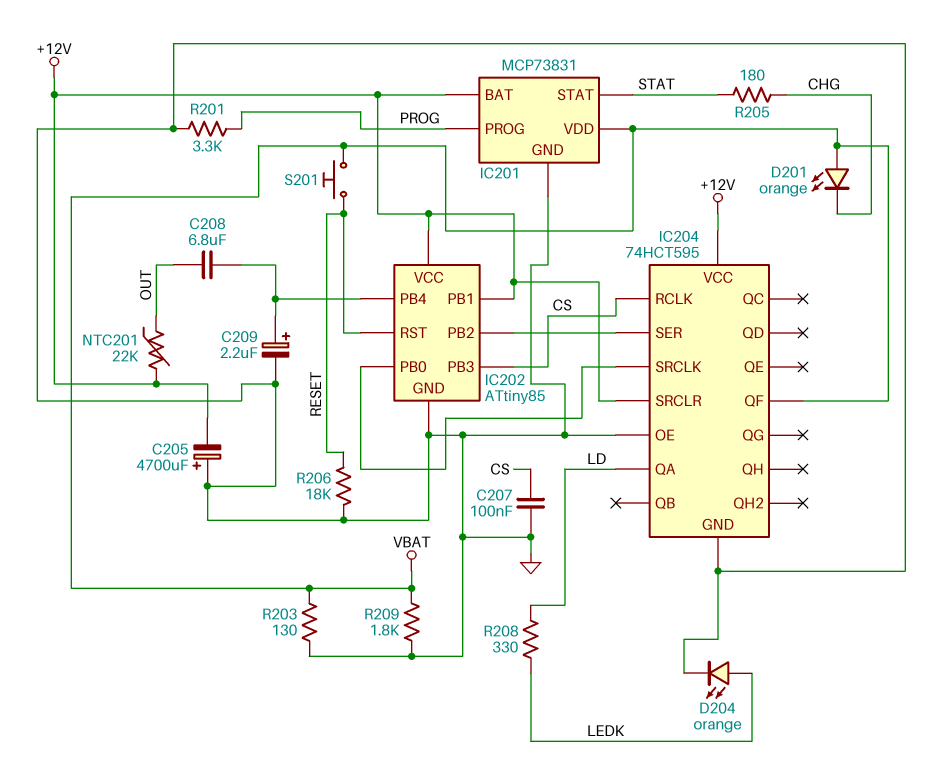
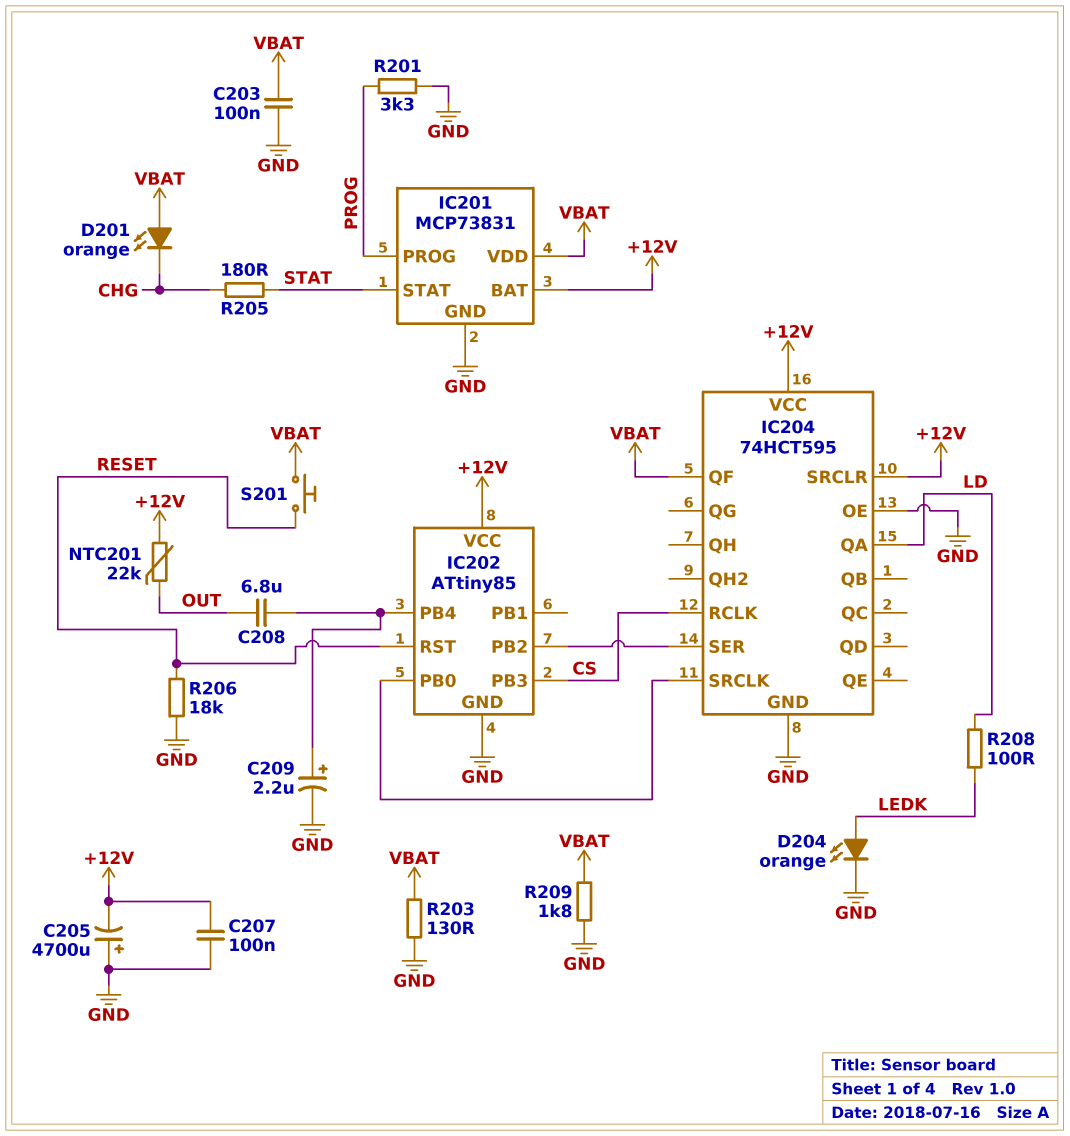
C203: none -> 100nF (GND, VBAT)
C207: 100nF (CS, GND) -> 100nF (+12V, GND)
IC202 pin PB1: +12V -> none
R208: 330 (LD, LEDK) -> 100 (LD, LEDK)

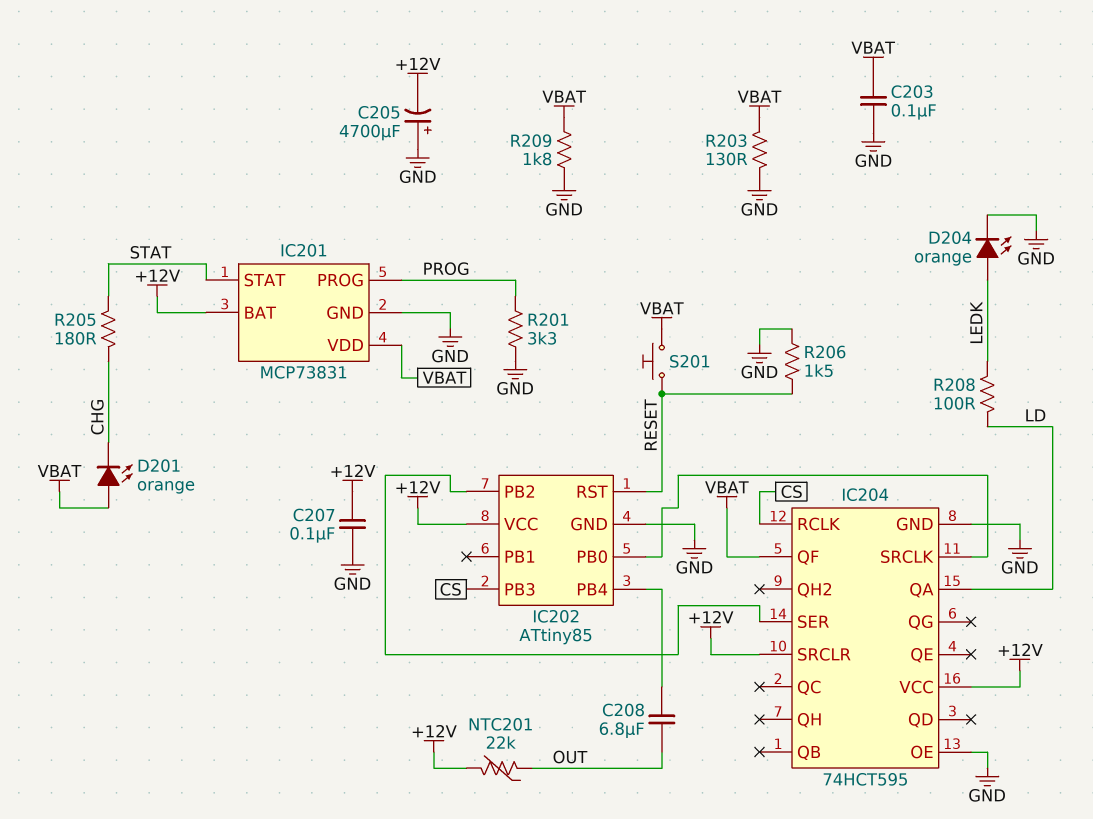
C209: 2.2uF (plus IC202/PB4, minus GND) -> none
R206: 18k (GND, RESET) -> 1.5k (GND, RESET)

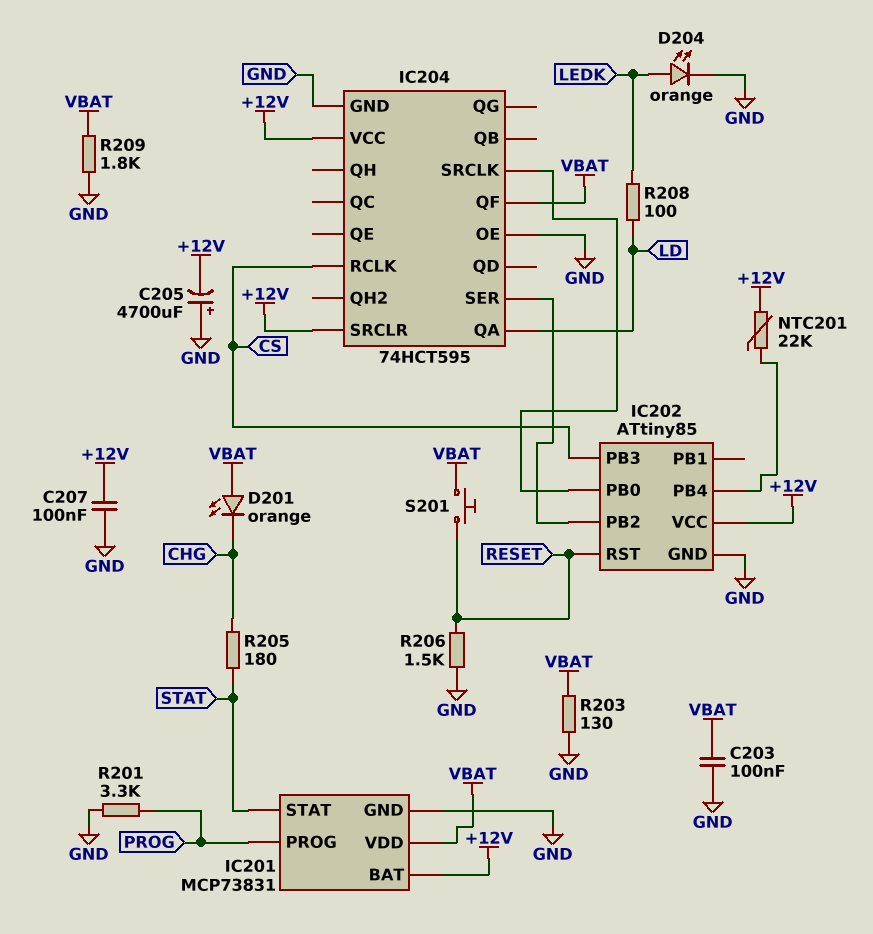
C208: 6.8uF (IC202/PB4, OUT) -> none
NTC201: 22k (+12V, OUT) -> 22k (+12V, IC202/PB4)

